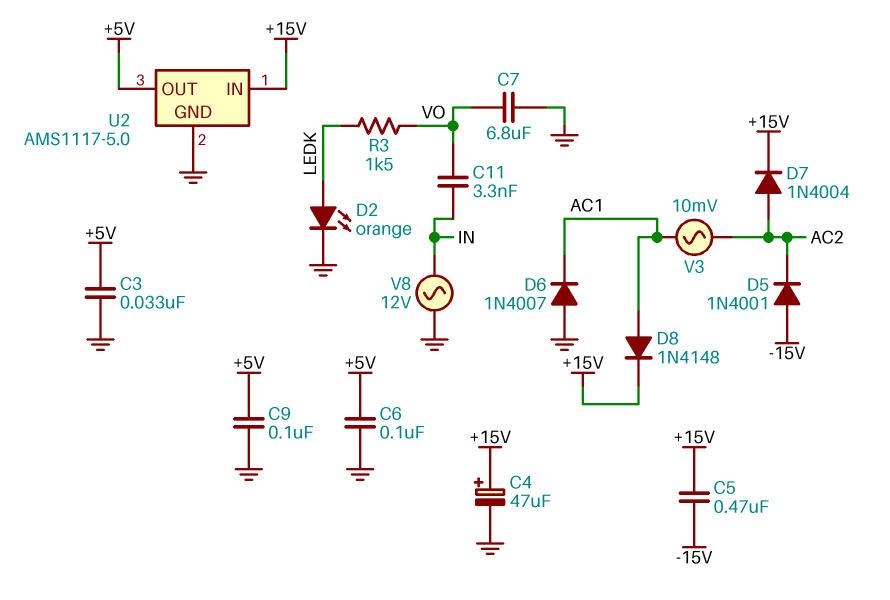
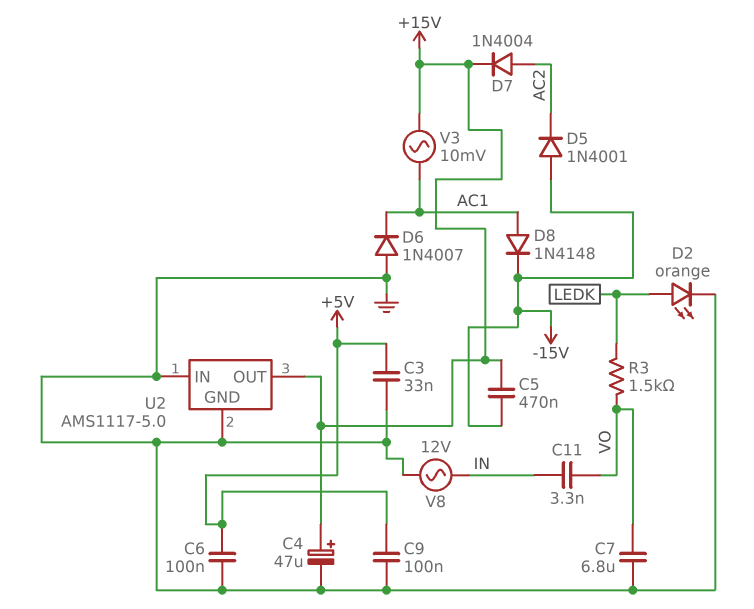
D8: diode 1N4148 (A AC1, K +15V) -> diode 1N4148 (A AC1, K -15V)
U2 pin IN: +15V -> GND
U2 pin OUT: +5V -> +15V
V3: AC 10mV (AC1, AC2) -> AC 10mV (+15V, AC1)

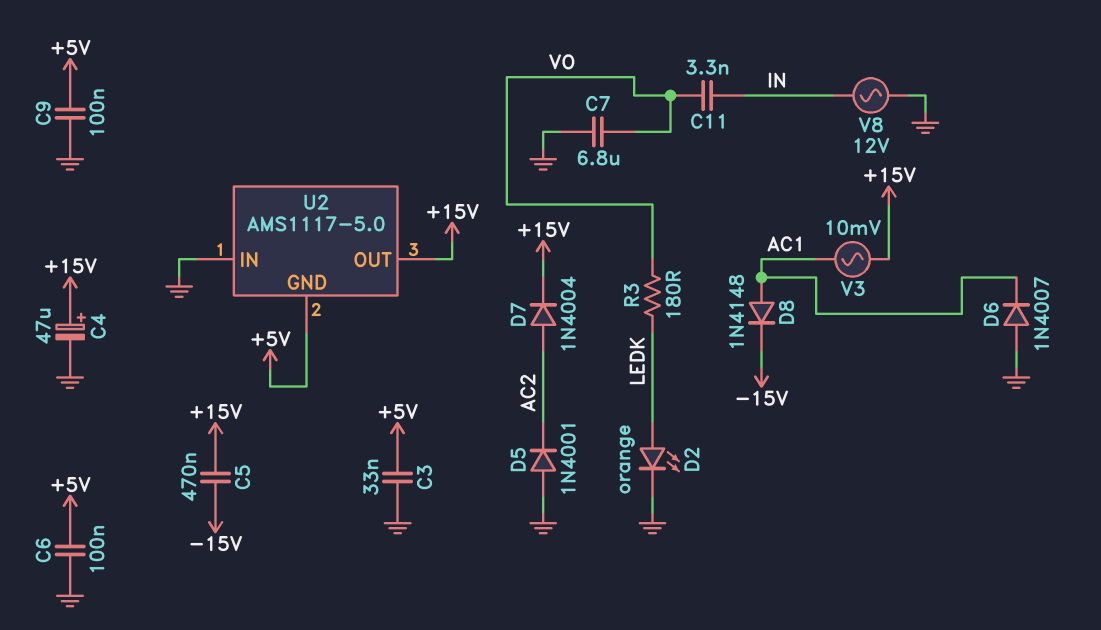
D5: diode 1N4001 (A -15V, K AC2) -> diode 1N4001 (A GND, K AC2)
R3: 1.5k (LEDK, VO) -> 180 (LEDK, VO)
U2 pin GND: GND -> +5V

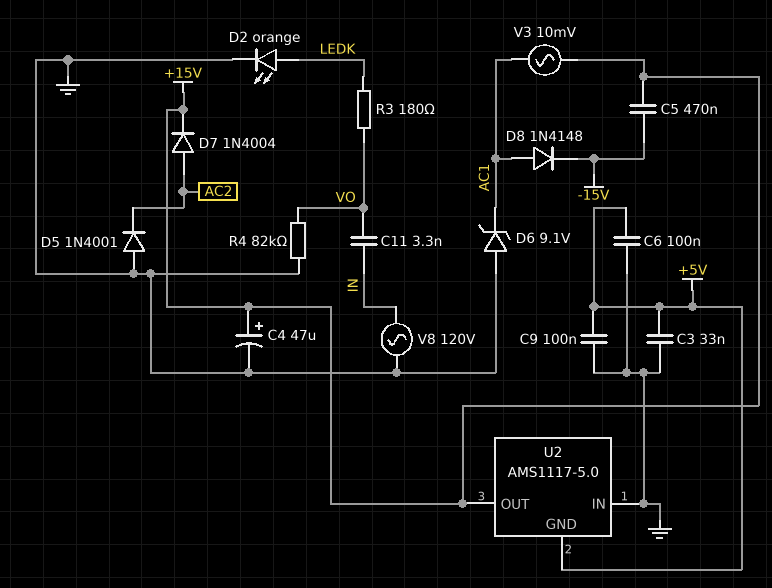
C7: 6.8uF (GND, VO) -> none
D6: diode 1N4007 (A GND, K AC1) -> zener 9.1V (A GND, K AC1)
R4: none -> 82k (GND, VO)
V8: AC 12V (GND, IN) -> AC 120V (GND, IN)

